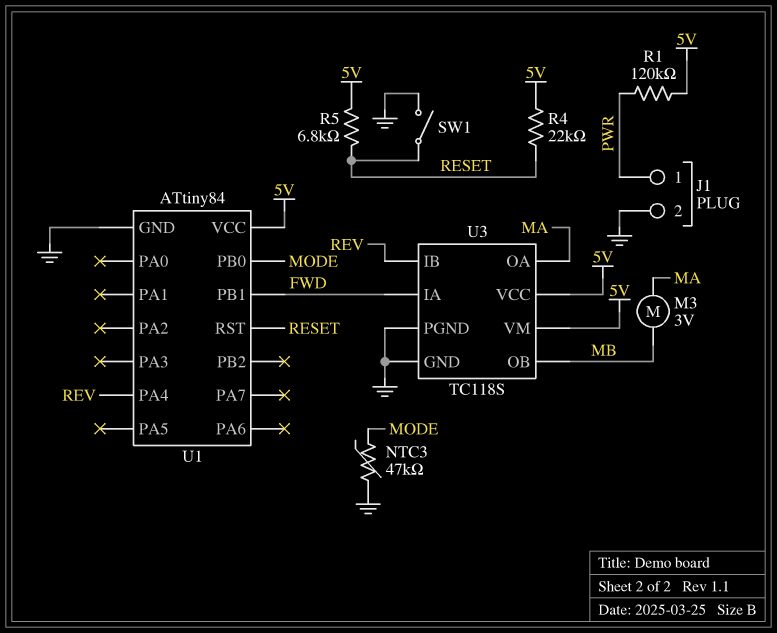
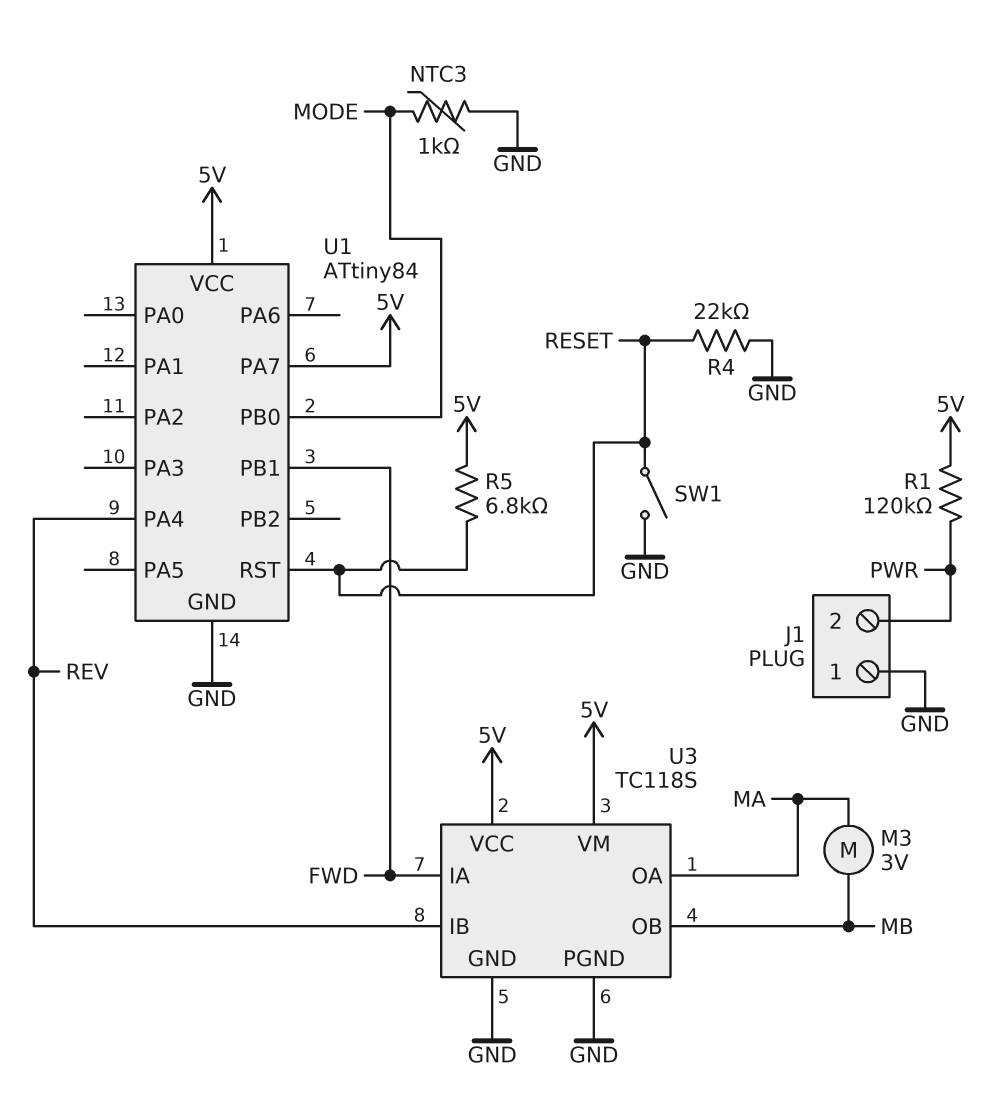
J1 pin 1: PWR -> GND
J1 pin 2: GND -> PWR
NTC3: 47k (GND, MODE) -> 1k (GND, MODE)
R4: 22k (5V, RESET) -> 22k (GND, RESET)
U1 pin PA7: none -> 5V

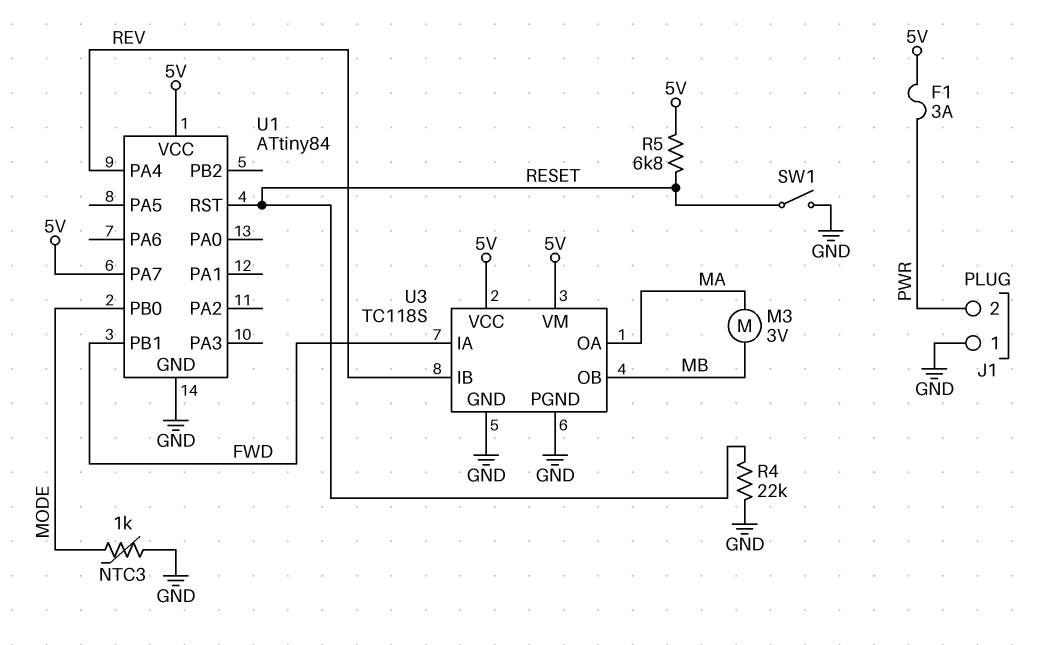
F1: none -> 3A (5V, PWR)
R1: 120k (5V, PWR) -> none

